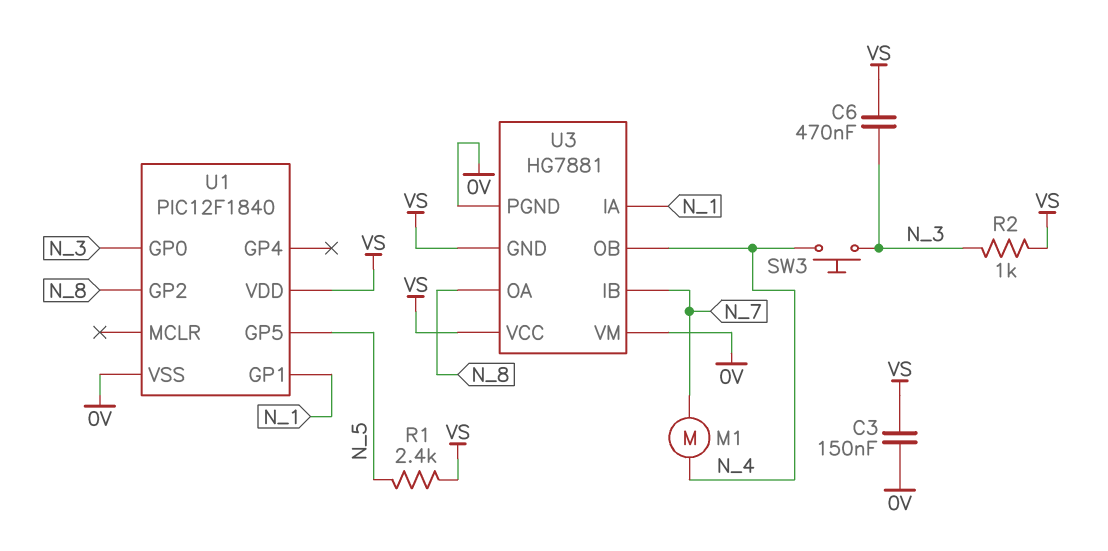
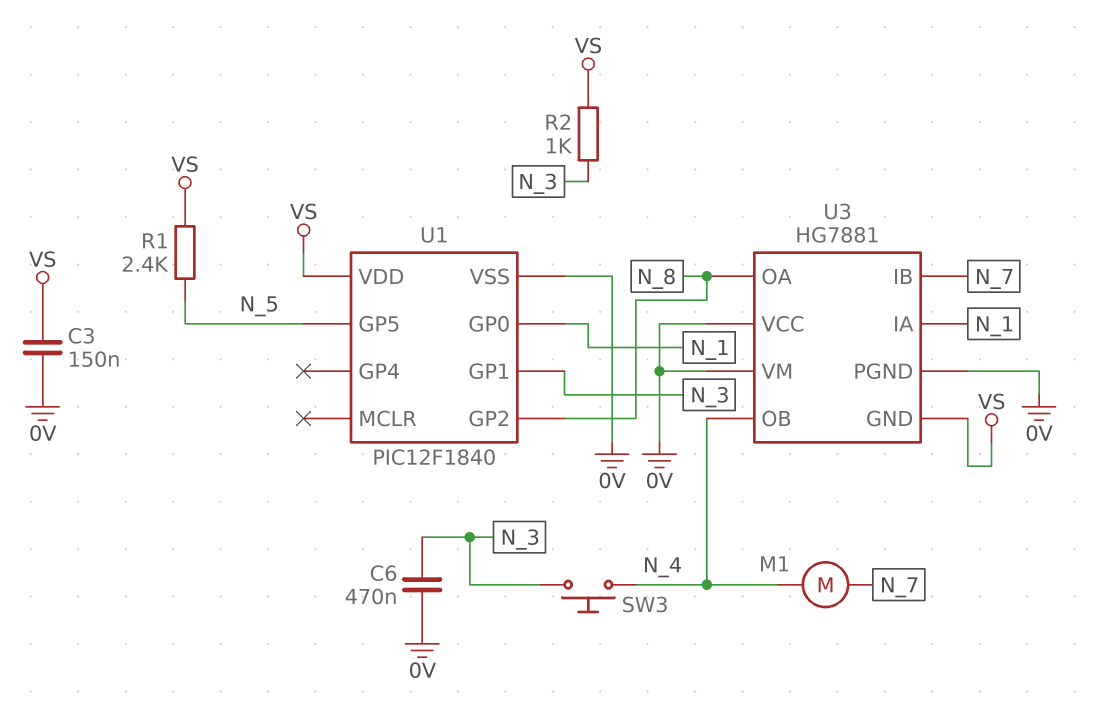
C6: 470nF (N_3, VS) -> 470nF (0V, N_3)
U1 pin GP0: N_3 -> N_1
U1 pin GP1: N_1 -> N_3
U3 pin VCC: VS -> 0V

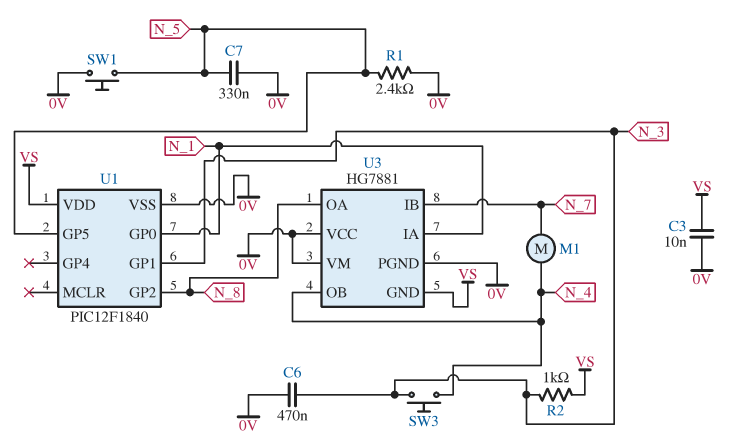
C3: 150nF (0V, VS) -> 10nF (0V, VS)
C7: none -> 330nF (0V, N_5)
R1: 2.4k (N_5, VS) -> 2.4k (0V, N_5)
SW1: none -> button (0V, N_5)

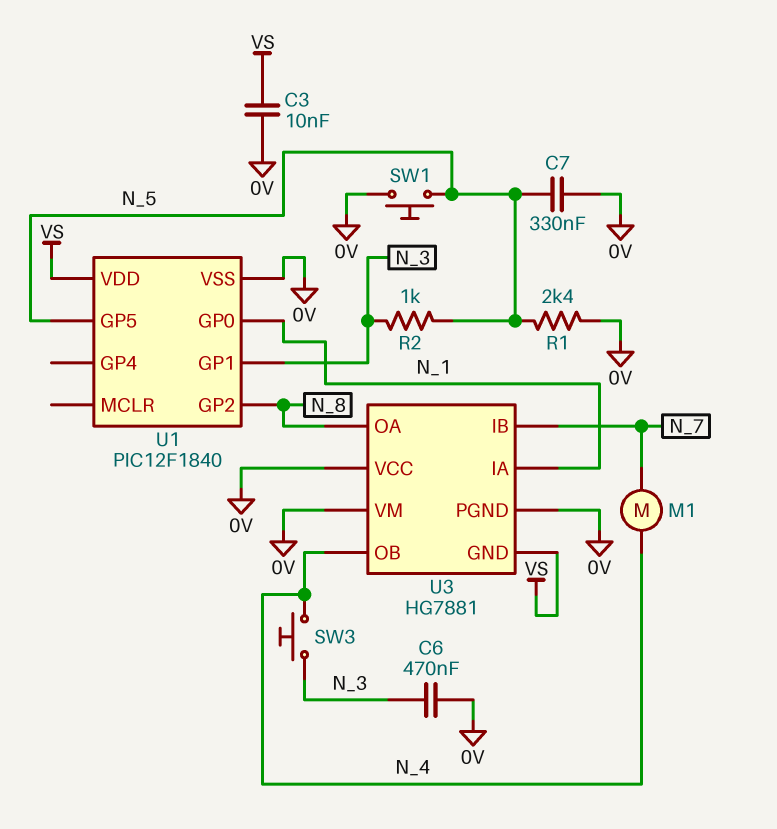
R2: 1k (N_3, VS) -> 1k (N_3, N_5)

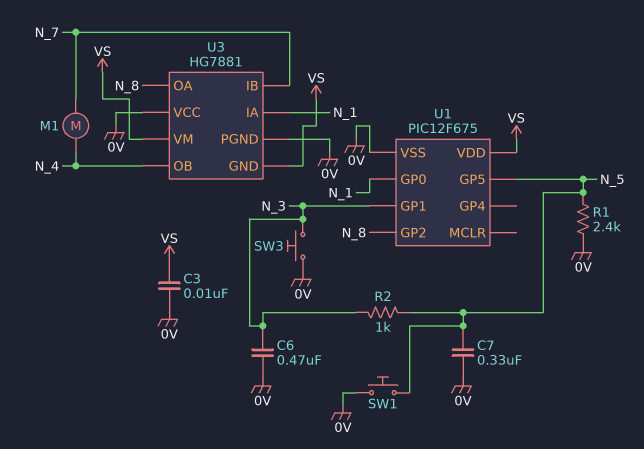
SW3: button (N_3, N_4) -> button (0V, N_3)
U1: PIC12F1840 -> PIC12F675
U3 pin VM: 0V -> VS

